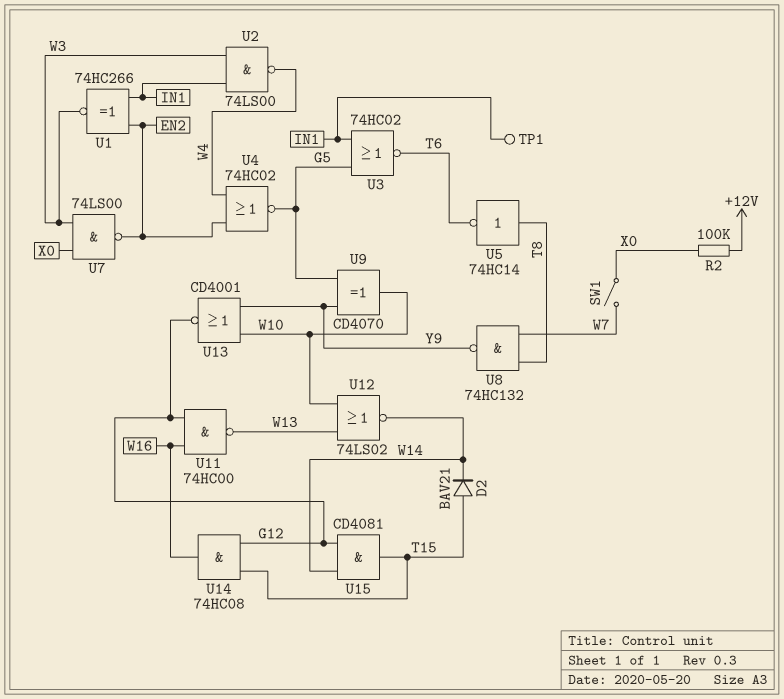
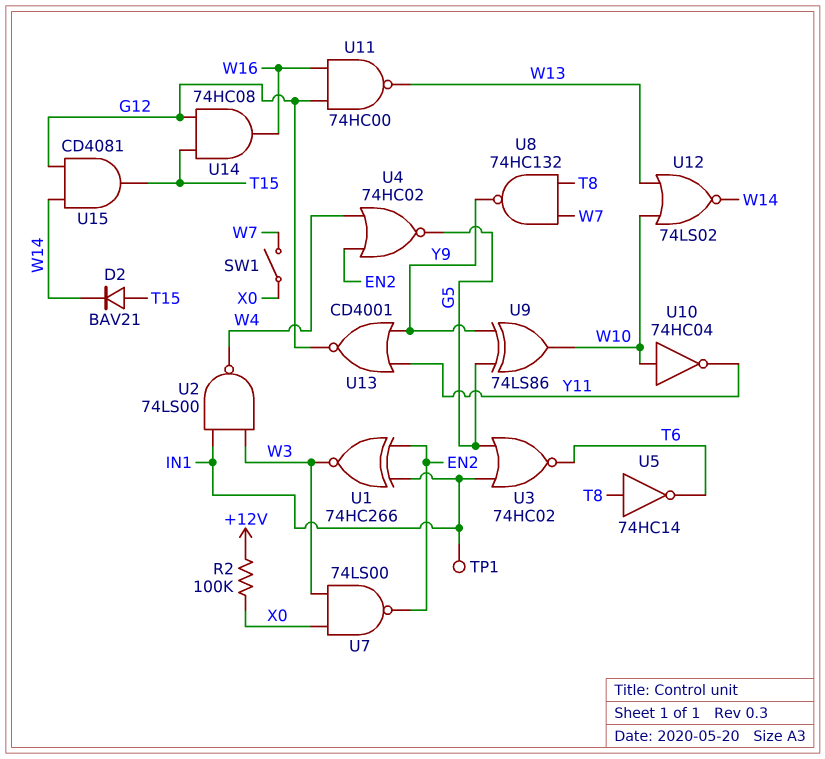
U9: XOR CD4070 (in G5, in Y9, out W10) -> XOR 74LS86 (in G5, in Y9, out W10)
U10: none -> NOT 74HC04 (in W10, out Y11)
U13: NOR CD4001 (in W10, in Y9, out G12) -> NOR CD4001 (in Y9, in Y11, out G12)

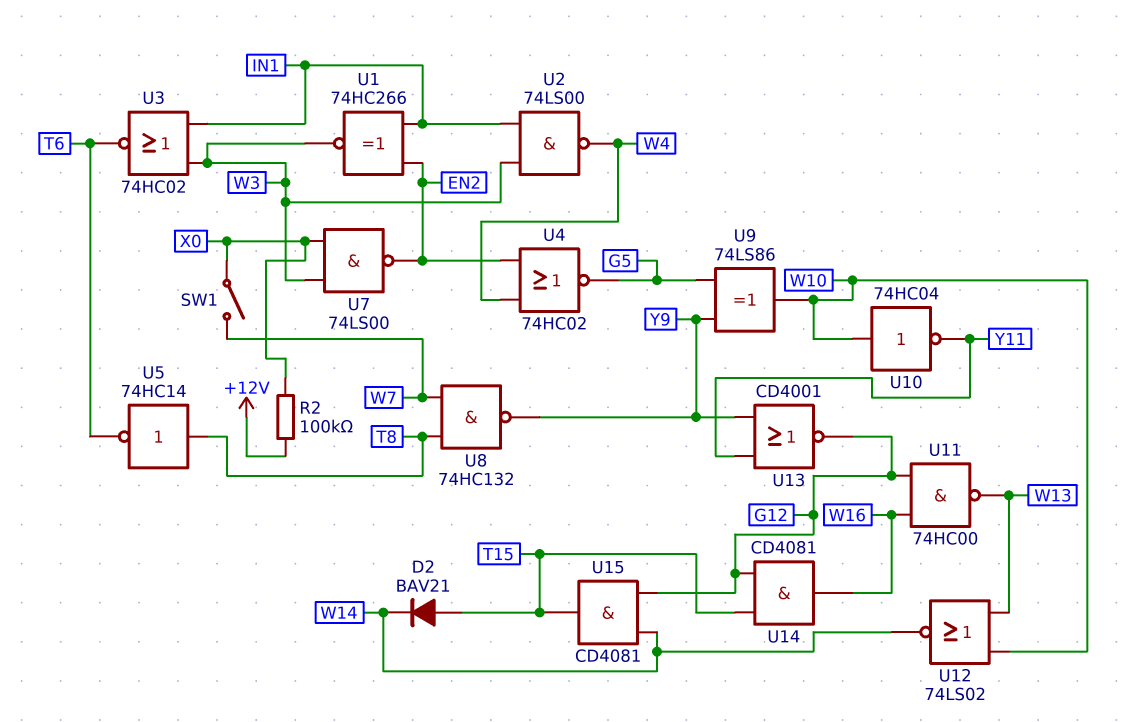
TP1: test point (IN1) -> none
U3: NOR 74HC02 (in G5, in IN1, out T6) -> NOR 74HC02 (in IN1, in W3, out T6)
U14: AND 74HC08 (in G12, in T15, out W16) -> AND CD4081 (in G12, in T15, out W16)

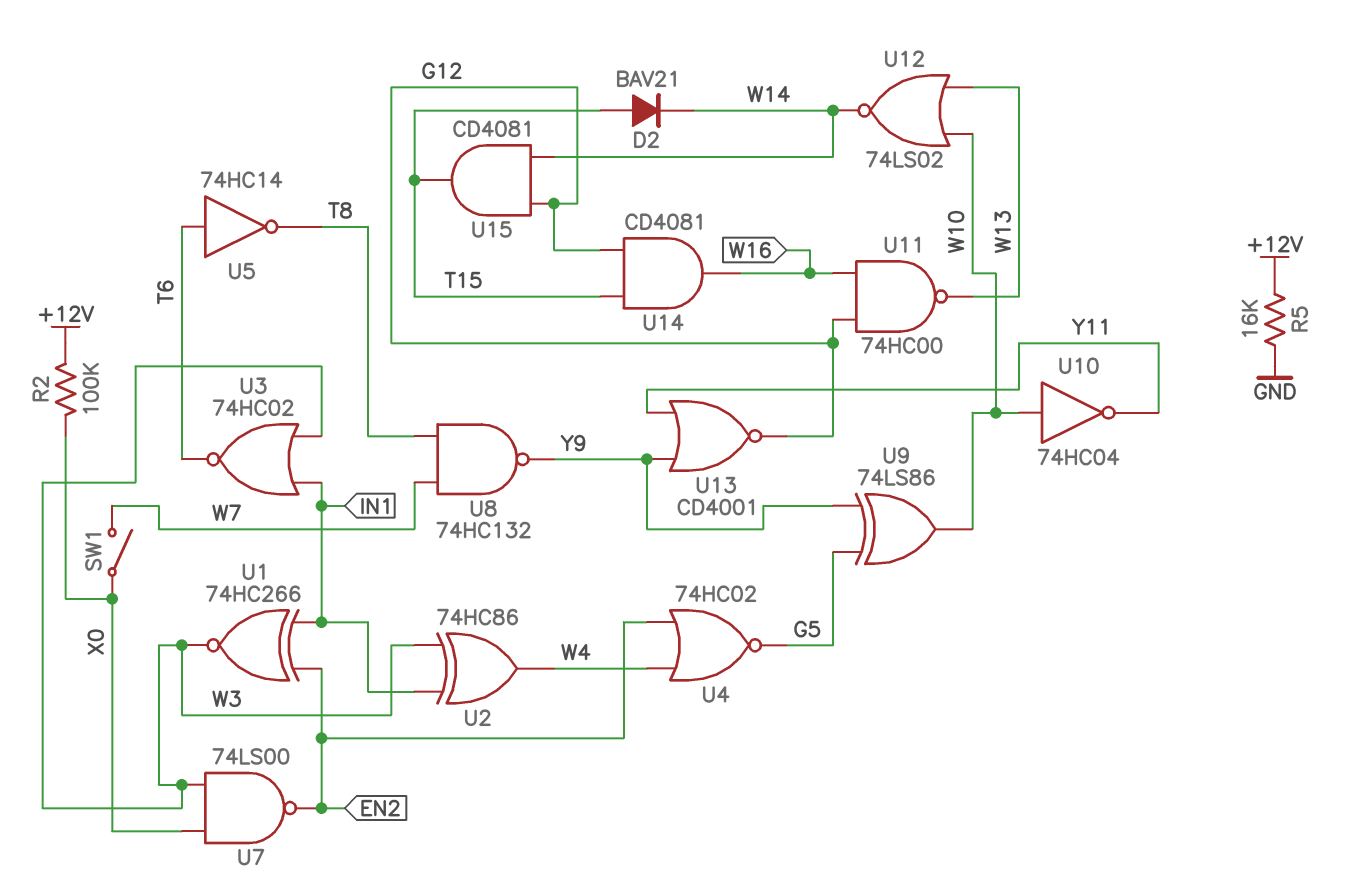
R5: none -> 16k (+12V, GND)
U2: NAND 74LS00 (in IN1, in W3, out W4) -> XOR 74HC86 (in IN1, in W3, out W4)
U5: NOT 74HC14 (in T8, out T6) -> NOT 74HC14 (in T6, out T8)

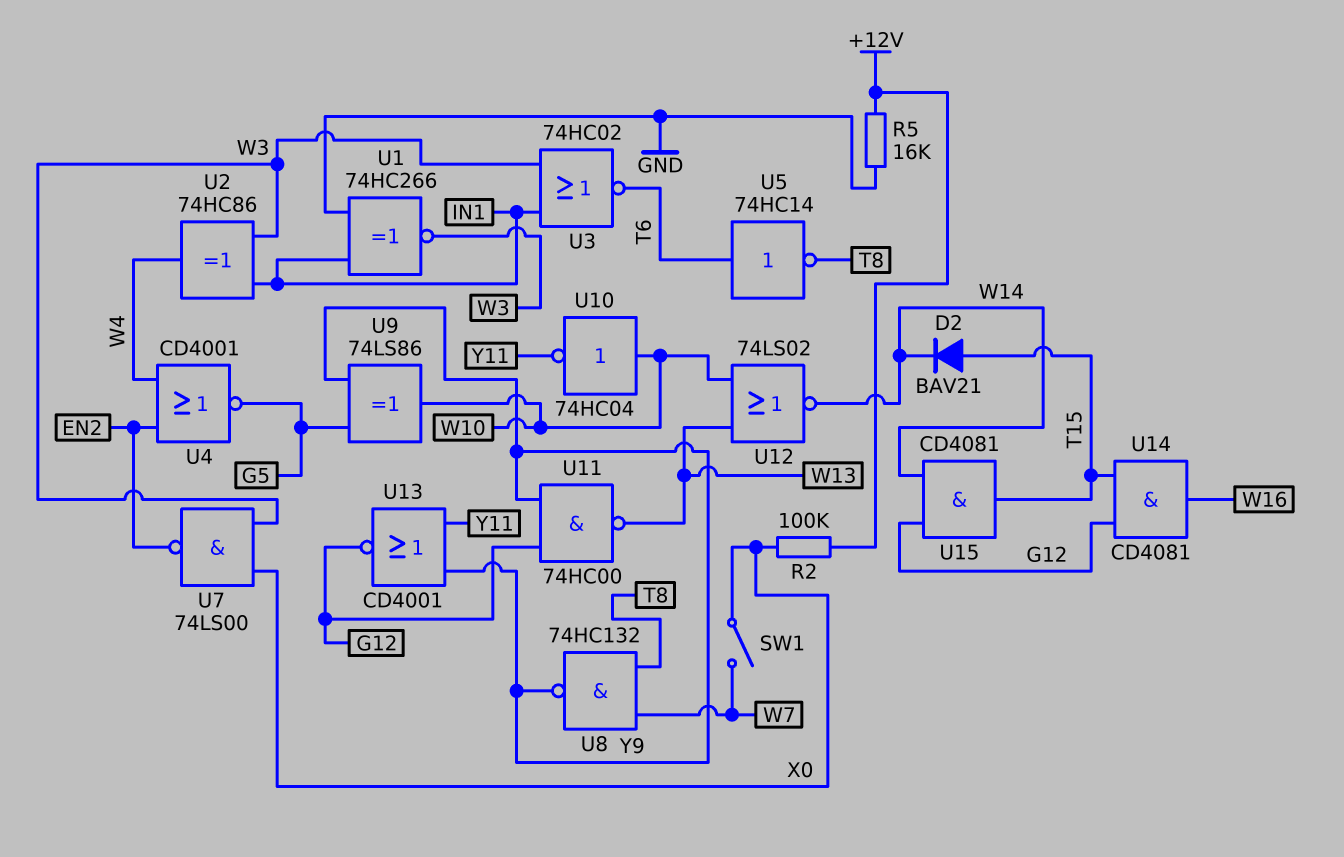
U1: XNOR 74HC266 (in EN2, in IN1, out W3) -> XNOR 74HC266 (in GND, in IN1, out W3)
U4: NOR 74HC02 (in EN2, in W4, out G5) -> NOR CD4001 (in EN2, in W4, out G5)
U11: NAND 74HC00 (in G12, in W16, out W13) -> NAND 74HC00 (in G12, in Y9, out W13)

